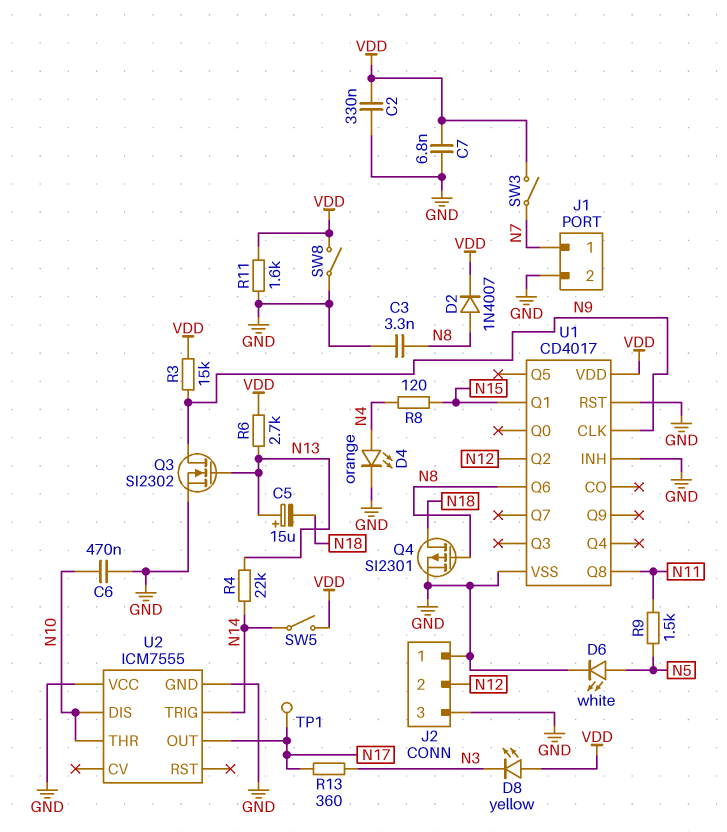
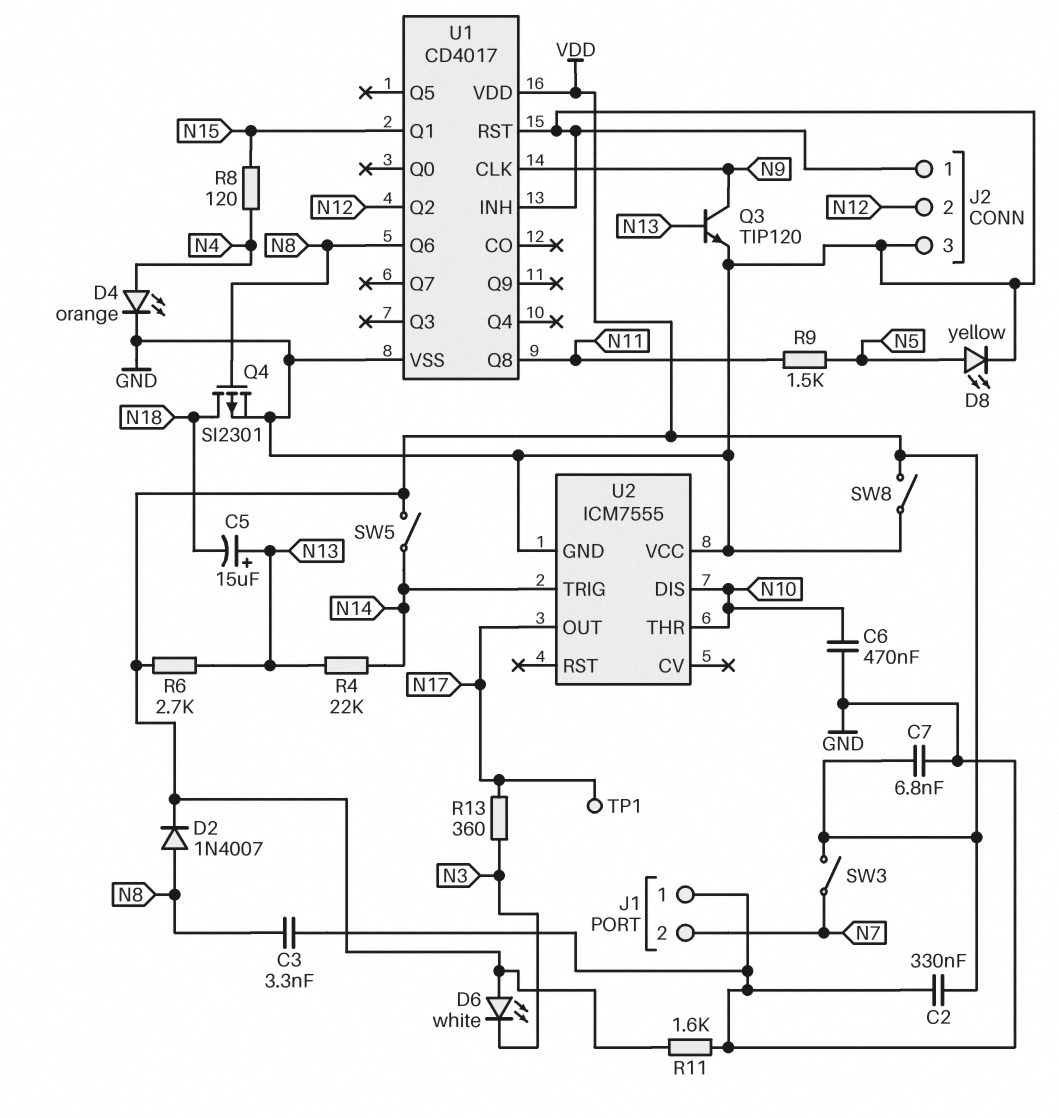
D6: LED white (A N5, K GND) -> LED white (A VDD, K N3)
D8: LED yellow (A VDD, K N3) -> LED yellow (A N5, K GND)
J1 pin 1: N7 -> GND
J1 pin 2: GND -> N7
Q3: NMOS SI2302 (G N13, D N9, S GND) -> NPN TIP120 (B N13, C N9, E GND)
R3: 15k (N9, VDD) -> none

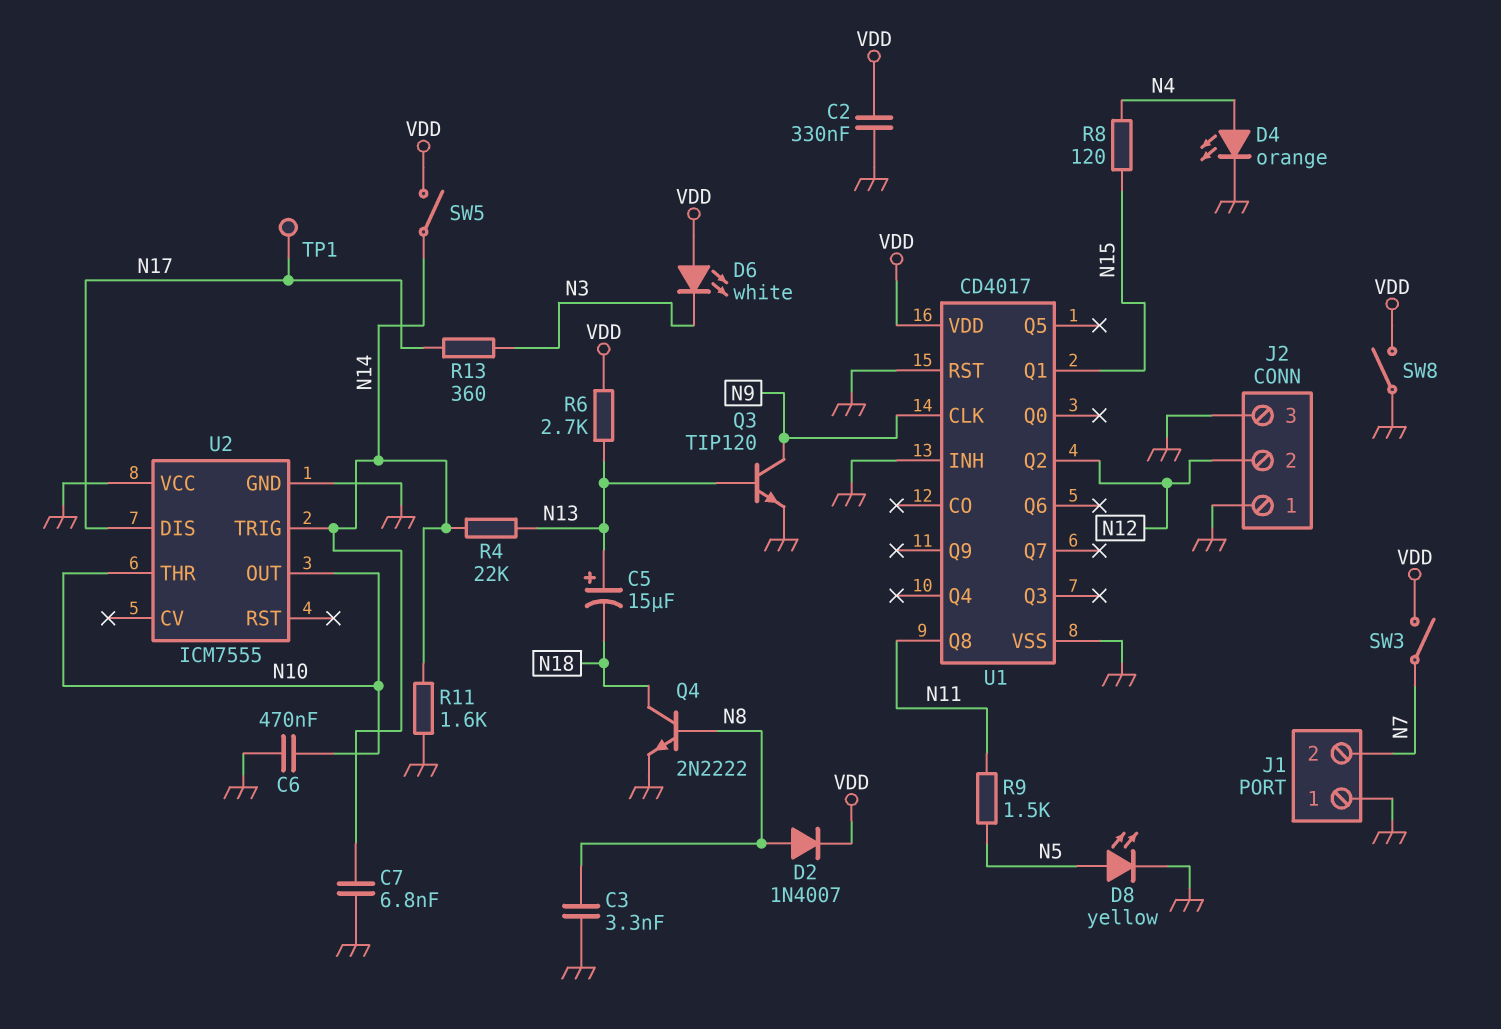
C7: 6.8nF (GND, VDD) -> 6.8nF (GND, N14)
Q4: PMOS SI2301 (G N8, D N18, S GND) -> NPN 2N2222 (B N8, C N18, E GND)
R11: 1.6k (GND, VDD) -> 1.6k (GND, N14)
U1 pin Q6: N8 -> none
U2 pin DIS: N10 -> N17
U2 pin OUT: N17 -> N10

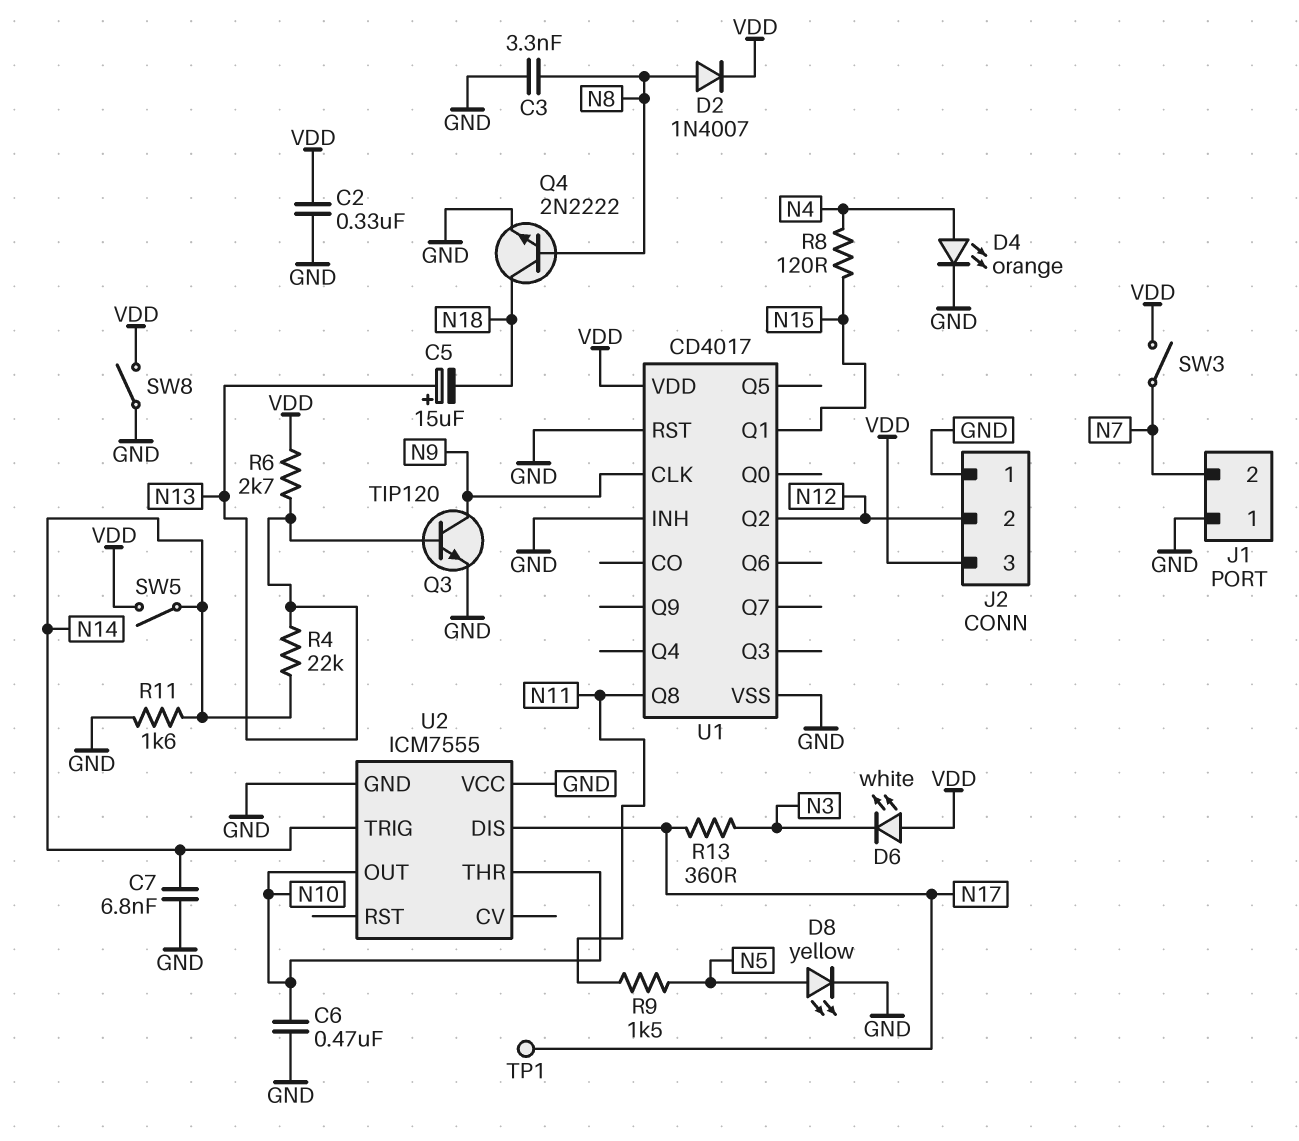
J2 pin 3: GND -> VDD

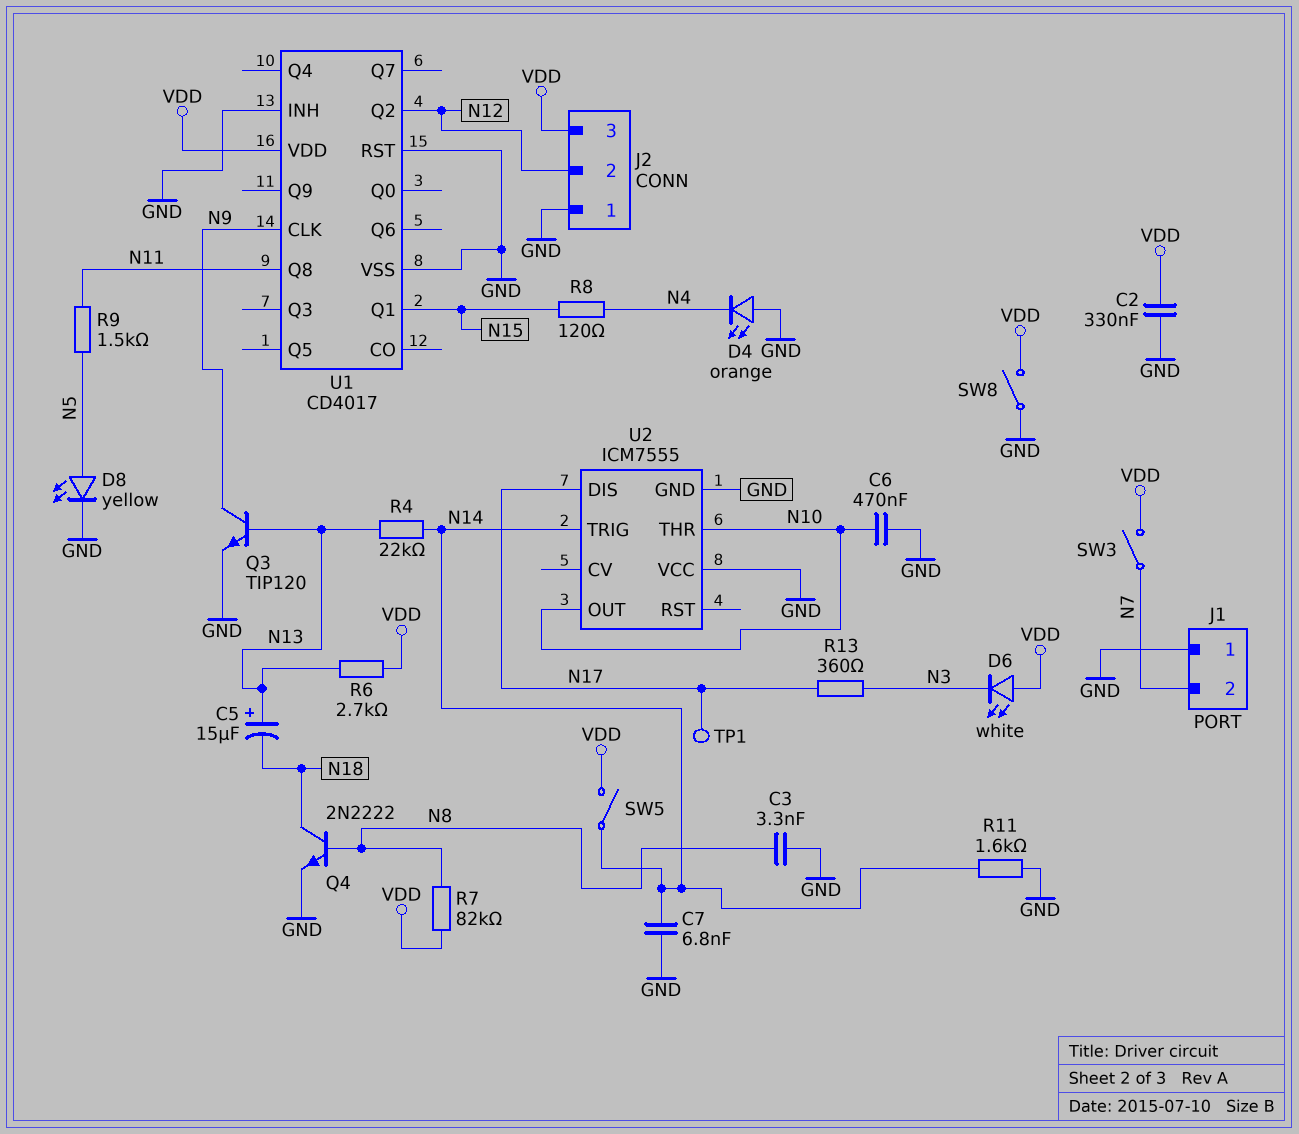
D2: diode 1N4007 (A N8, K VDD) -> none
D4: LED orange (A N4, K GND) -> LED orange (A GND, K N4)
R7: none -> 82k (N8, VDD)

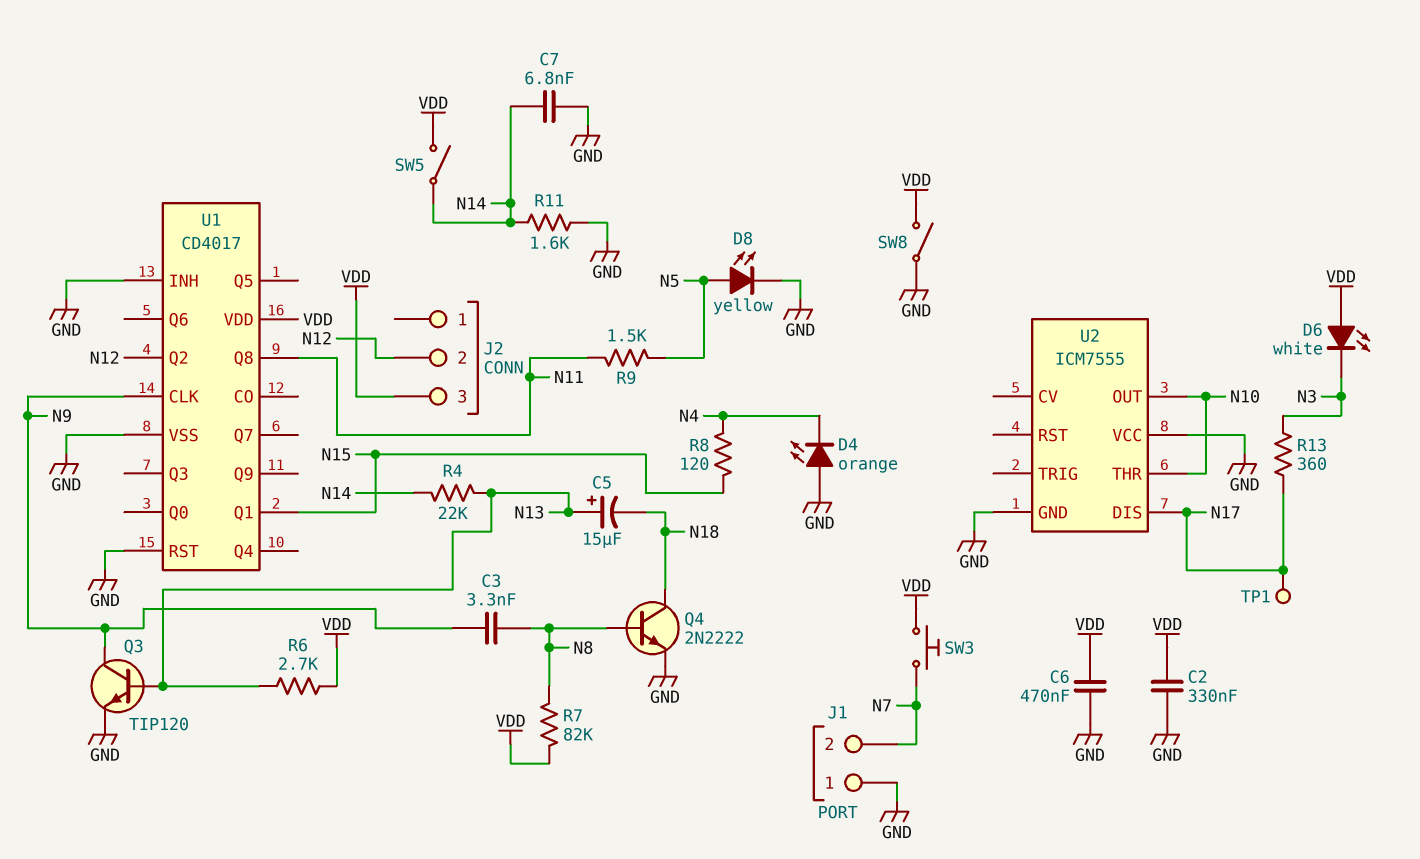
C3: 3.3nF (GND, N8) -> 3.3nF (N8, N9)
C6: 470nF (GND, N10) -> 470nF (GND, VDD)
J2 pin 1: GND -> none
SW3: switch (N7, VDD) -> button (N7, VDD)
U2 pin TRIG: N14 -> none

